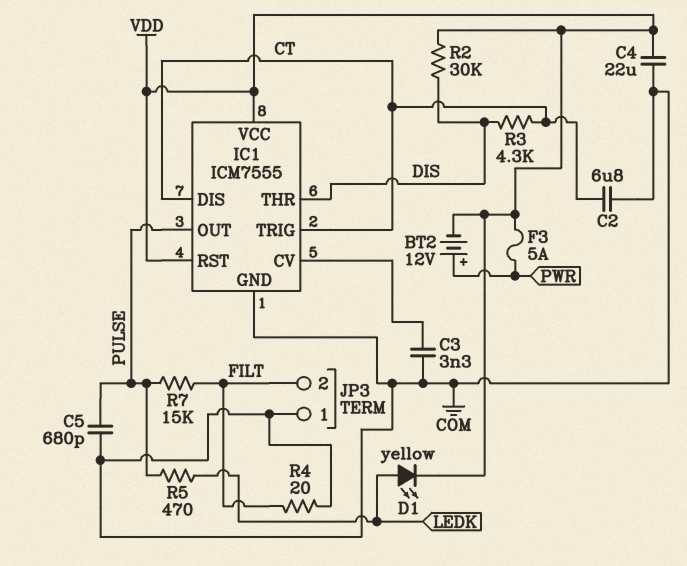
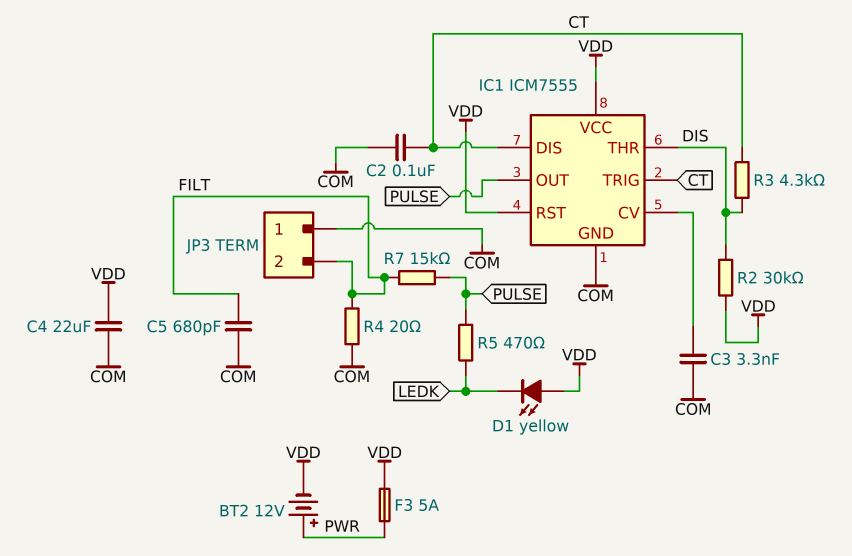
C2: 6.8uF (COM, CT) -> 100nF (COM, CT)
C5: 680pF (COM, PULSE) -> 680pF (COM, FILT)
D1: LED yellow (A LEDK, K VDD) -> LED yellow (A VDD, K LEDK)

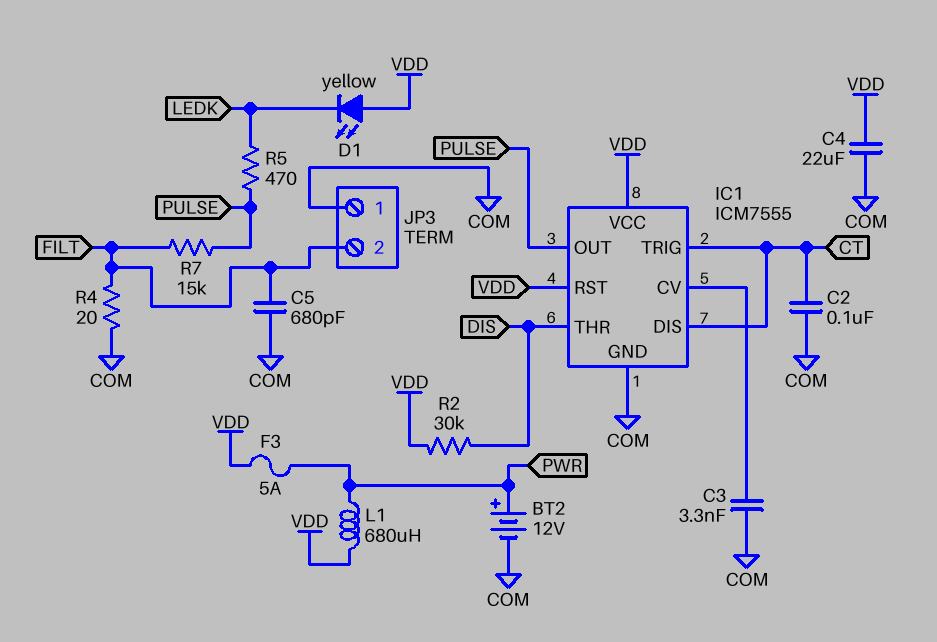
BT2: 12V (plus PWR, minus VDD) -> 12V (plus PWR, minus COM)
L1: none -> 680uH (PWR, VDD)
R3: 4.3k (CT, DIS) -> none

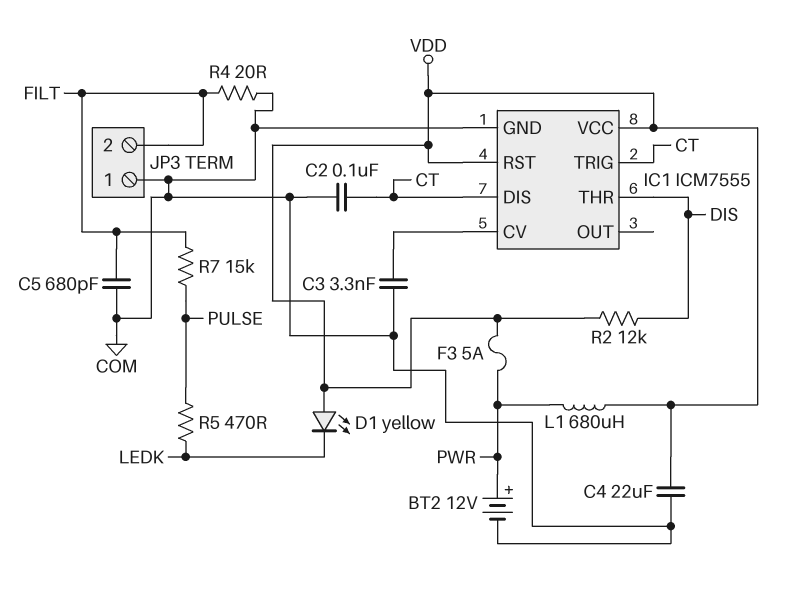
IC1 pin OUT: PULSE -> none
R2: 30k (DIS, VDD) -> 12k (DIS, VDD)

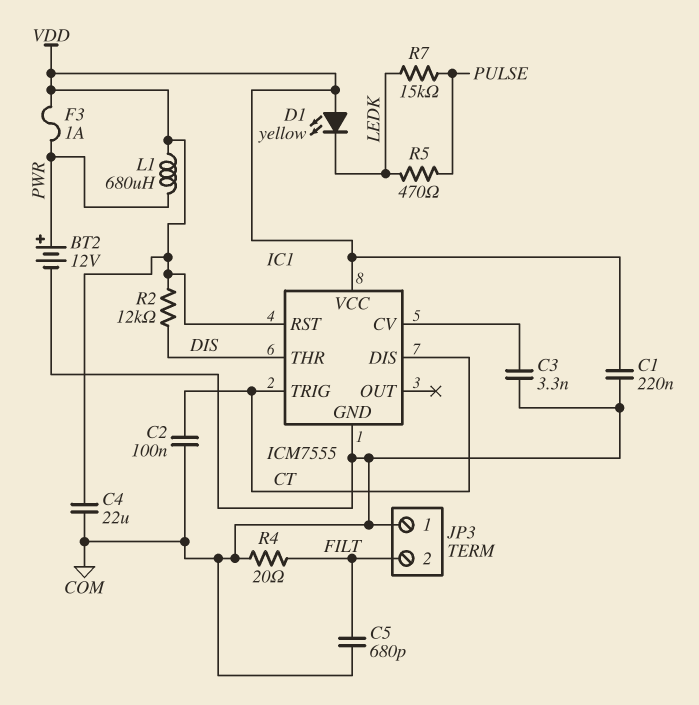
C1: none -> 220nF (COM, VDD)
F3: 5A (PWR, VDD) -> 1A (PWR, VDD)
R7: 15k (FILT, PULSE) -> 15k (LEDK, PULSE)

